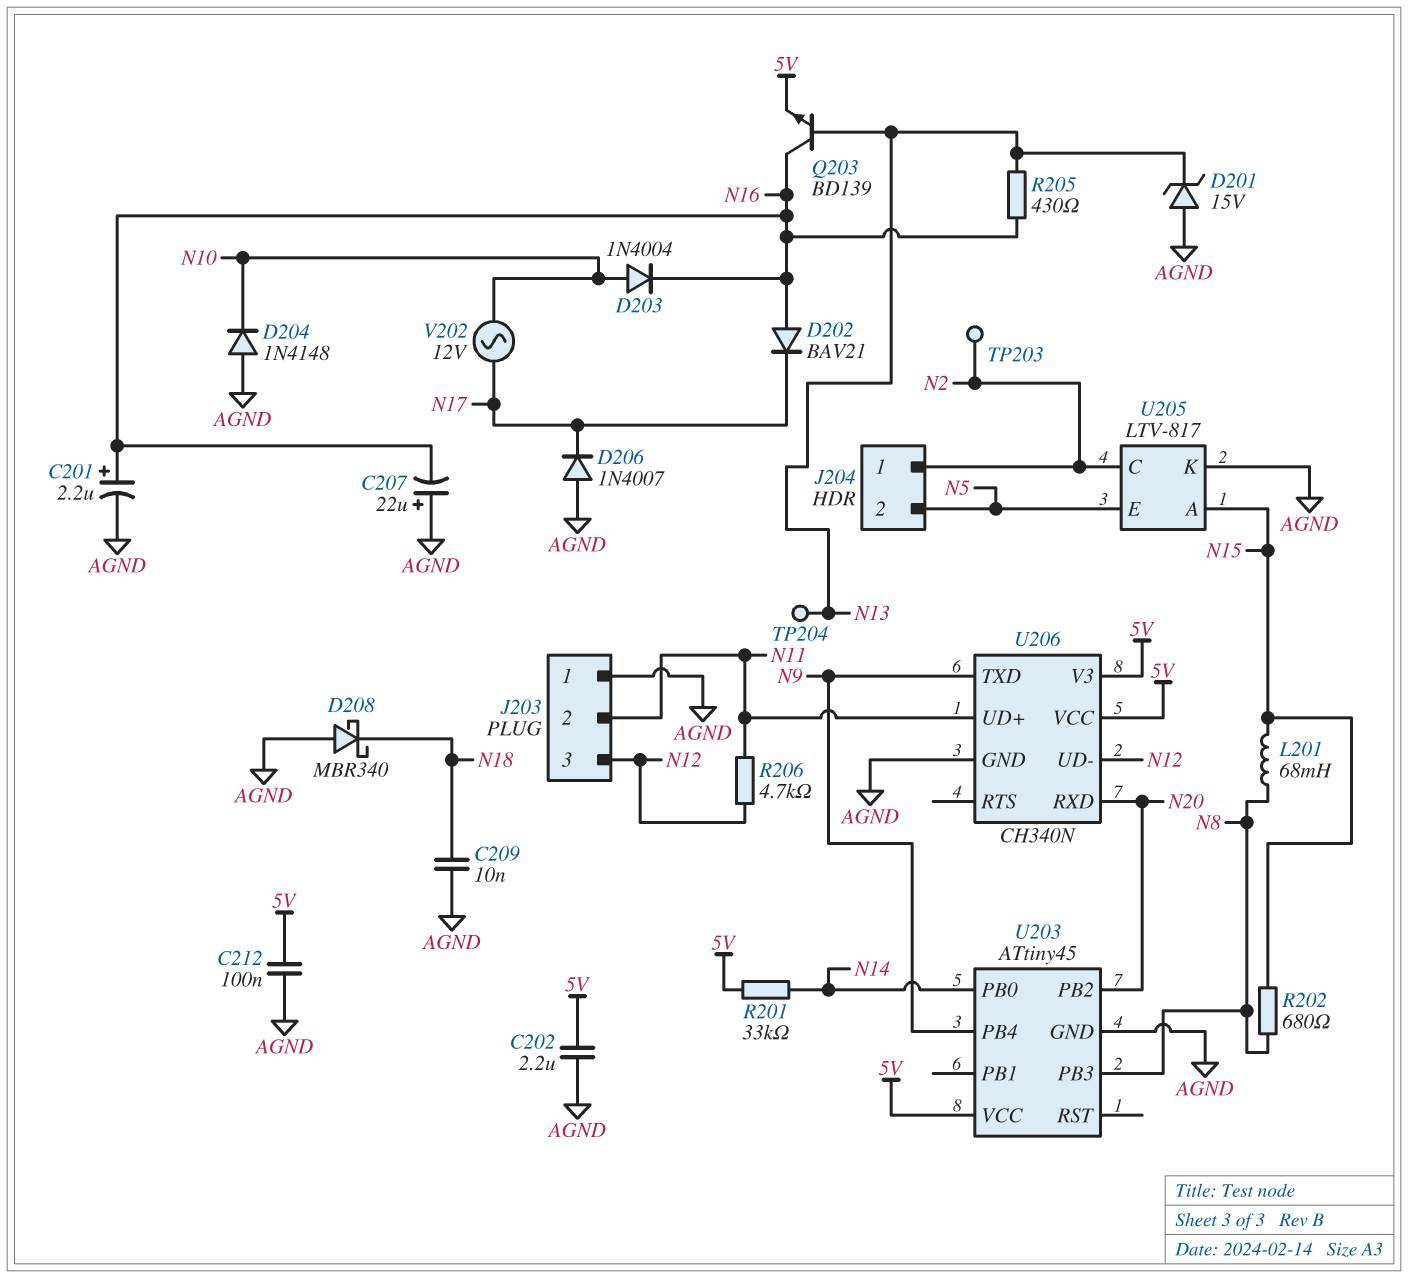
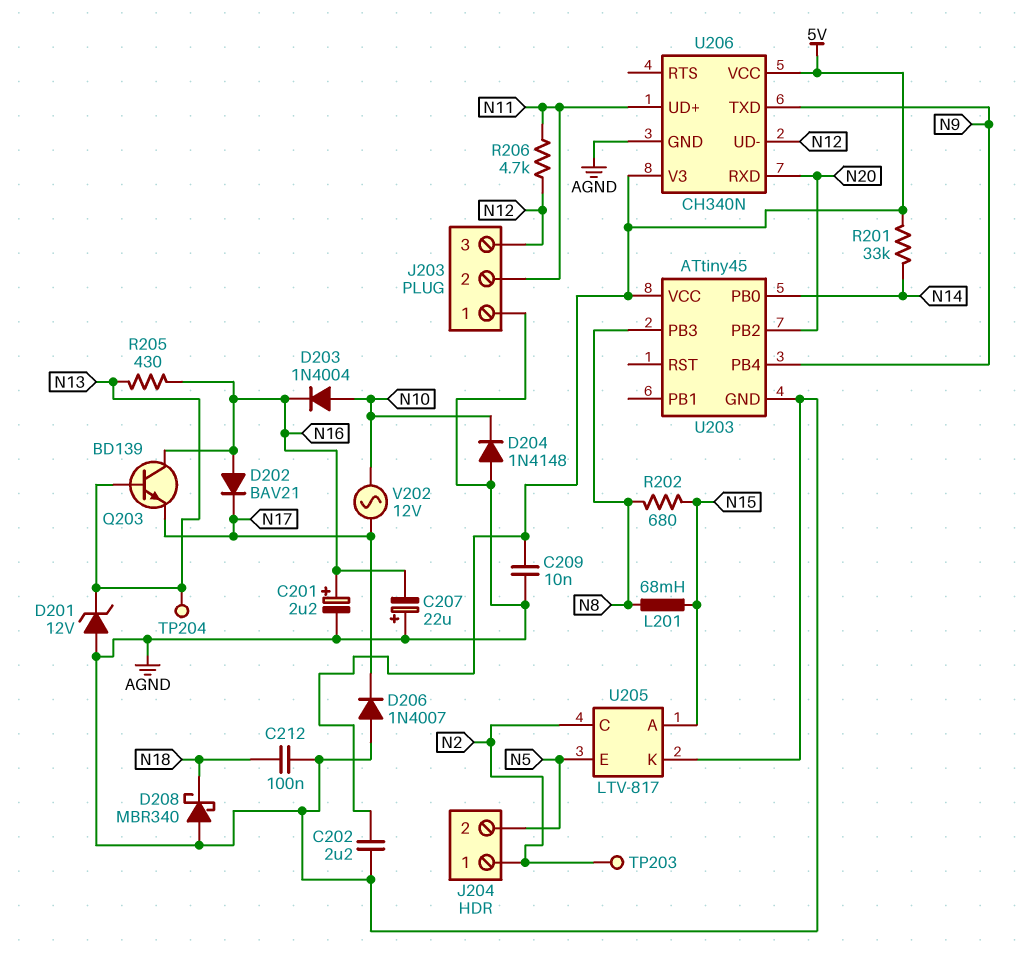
C209: 10nF (AGND, N18) -> 10nF (5V, AGND)
C212: 100nF (5V, AGND) -> 100nF (AGND, N18)
D201: zener 15V (A AGND, K N13) -> zener 12V (A AGND, K N13)
Q203: NPN BD139 (B N13, C N16, E 5V) -> NPN BD139 (B N13, C N16, E N17)

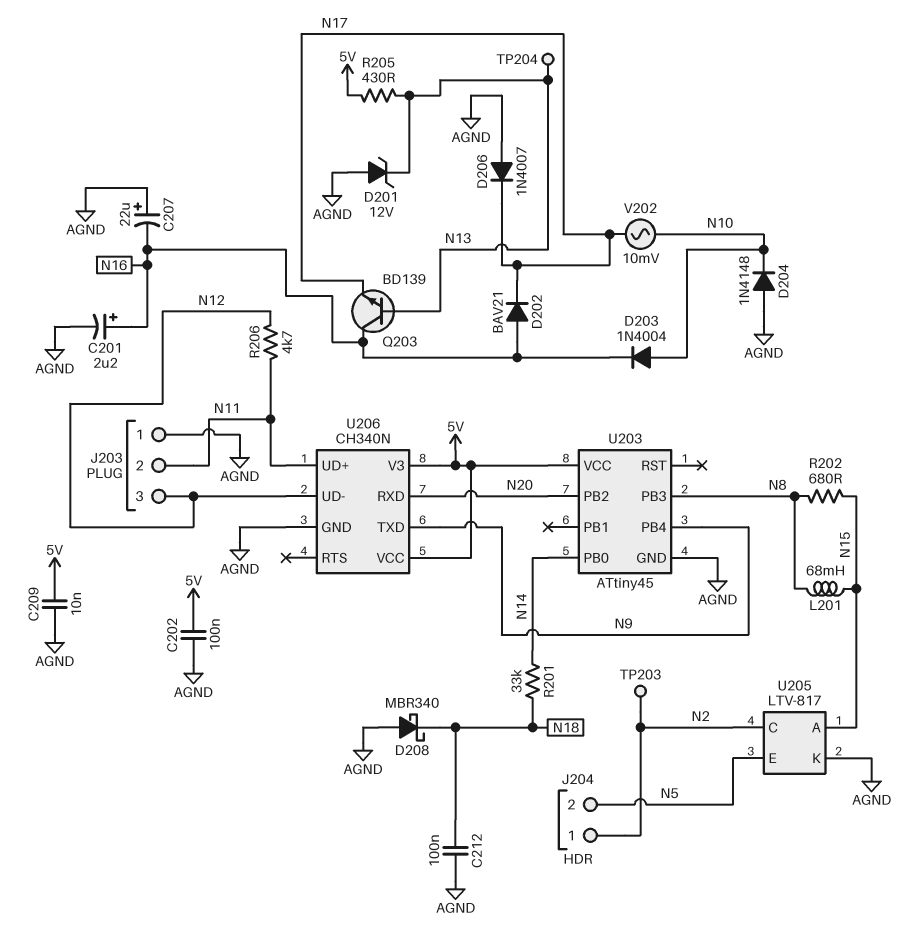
C202: 2.2uF (5V, AGND) -> 100nF (5V, AGND)
R201: 33k (5V, N14) -> 33k (N14, N18)
R205: 430 (N13, N16) -> 430 (5V, N13)
V202: AC 12V (N10, N17) -> AC 10mV (N10, N17)

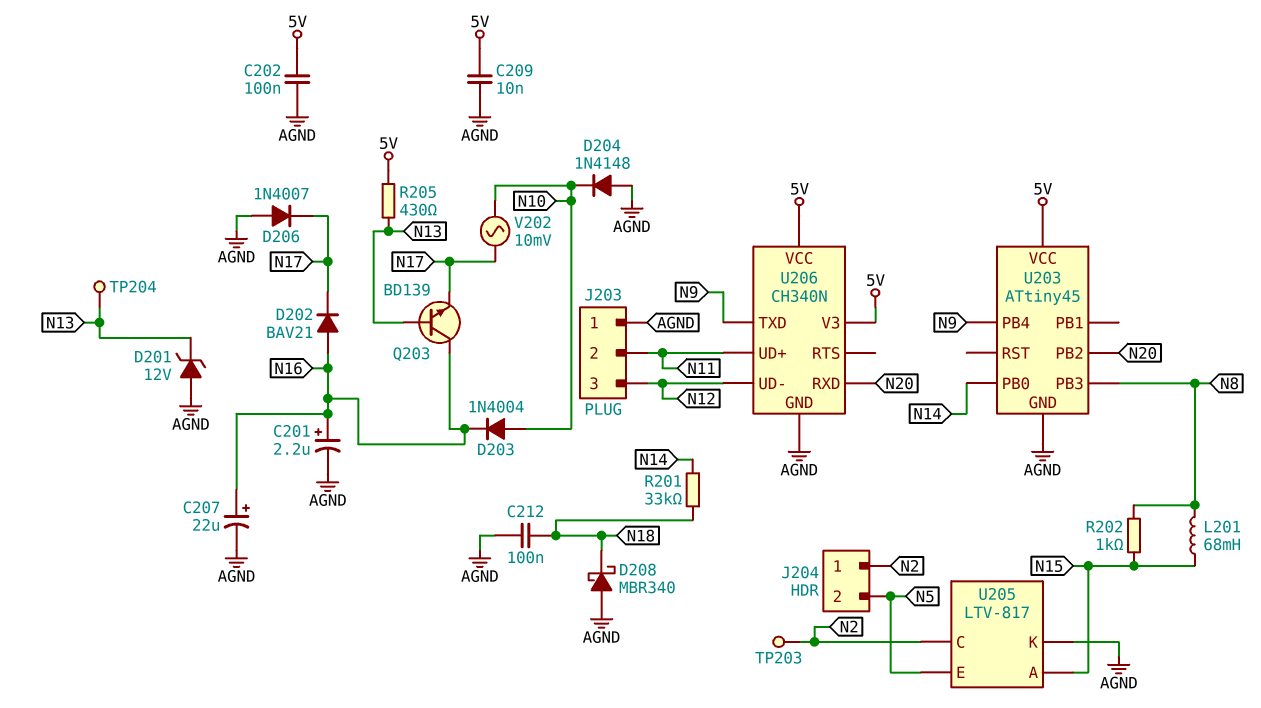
C207: 22uF (plus AGND, minus N16) -> 22uF (plus N16, minus AGND)
R202: 680 (N8, N15) -> 1k (N8, N15)
R206: 4.7k (N11, N12) -> none

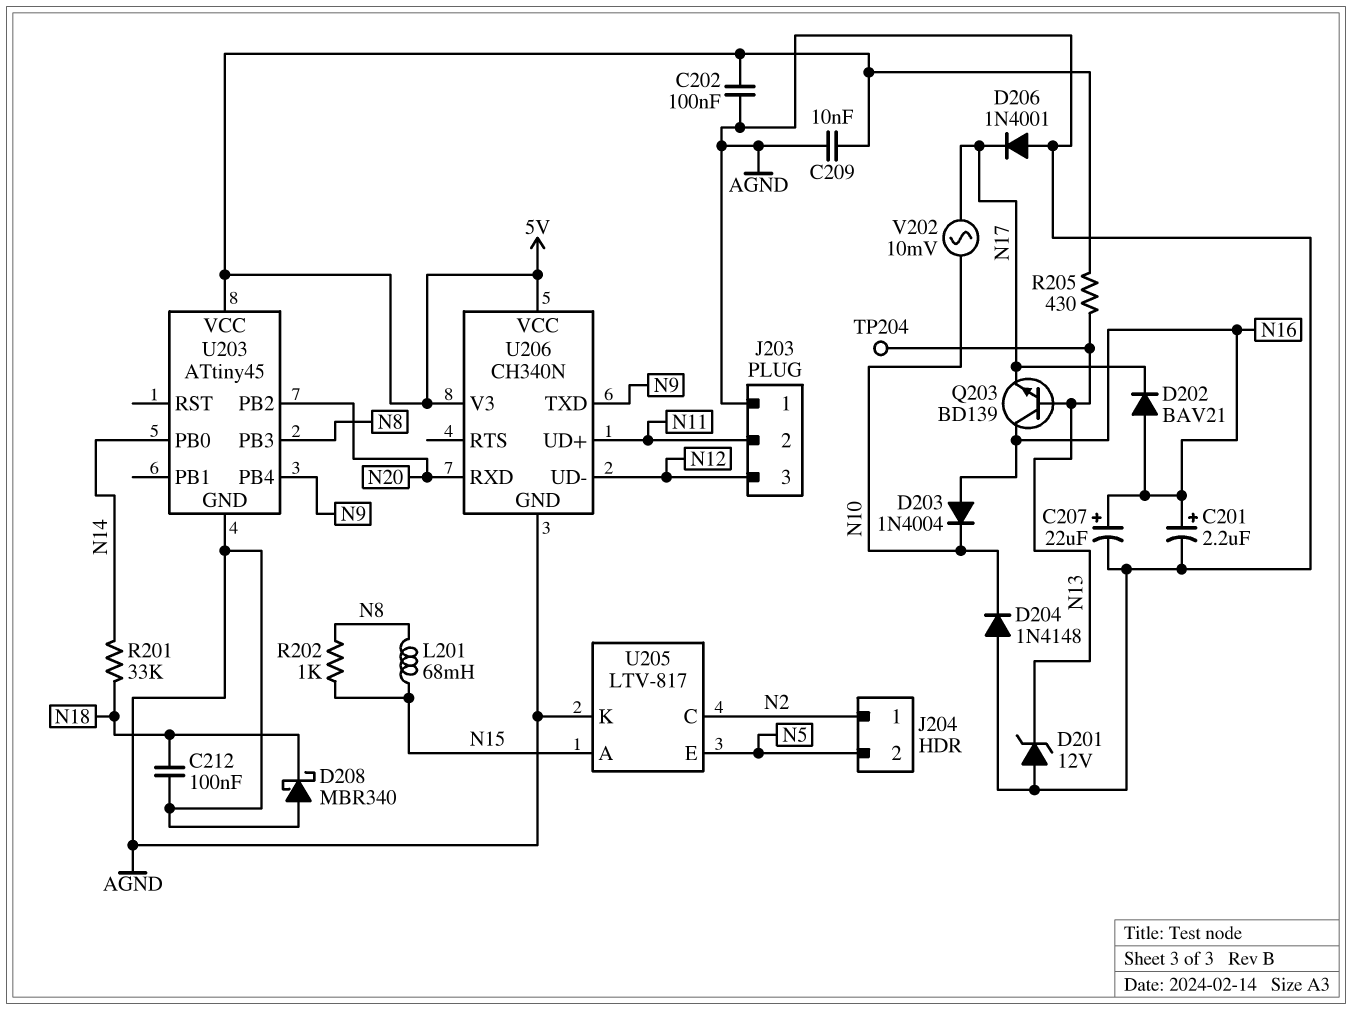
D203: diode 1N4004 (A N10, K N16) -> diode 1N4004 (A N16, K N10)
D206: diode 1N4007 (A AGND, K N17) -> diode 1N4001 (A AGND, K N17)
TP203: test point (N2) -> none

